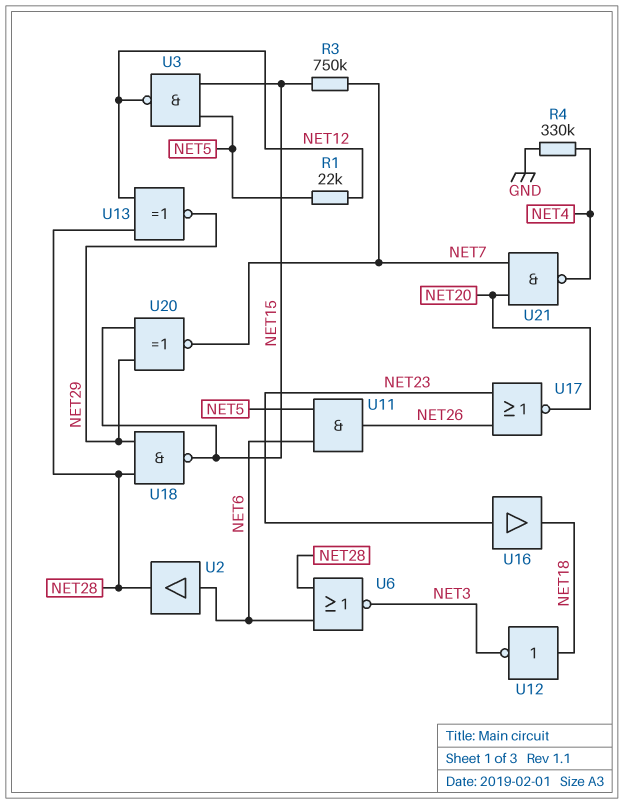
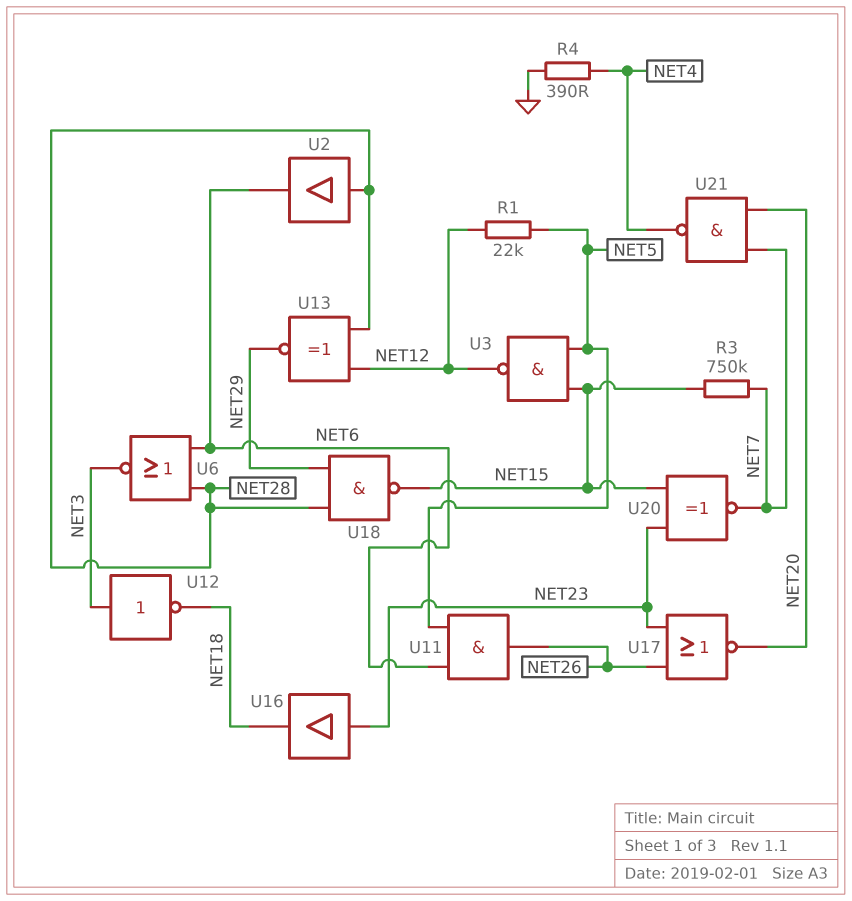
R4: 330k (GND, NET4) -> 390 (GND, NET4)
U2: buffer (in NET6, out NET28) -> buffer (in NET28, out NET6)
U12: NOT (in NET18, out NET3) -> NOT (in NET3, out NET18)
U20: XNOR (in NET15, in NET29, out NET7) -> XNOR (in NET15, in NET23, out NET7)

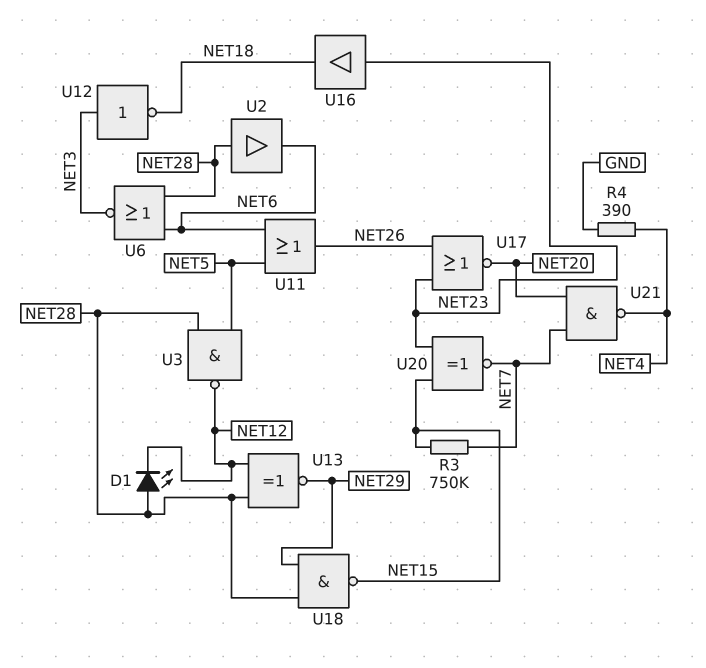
D1: none -> LED (A NET28, K NET12)
R1: 22k (NET5, NET12) -> none
U3: NAND (in NET5, in NET15, out NET12) -> NAND (in NET5, in NET28, out NET12)
U11: AND (in NET5, in NET6, out NET26) -> OR (in NET5, in NET6, out NET26)

